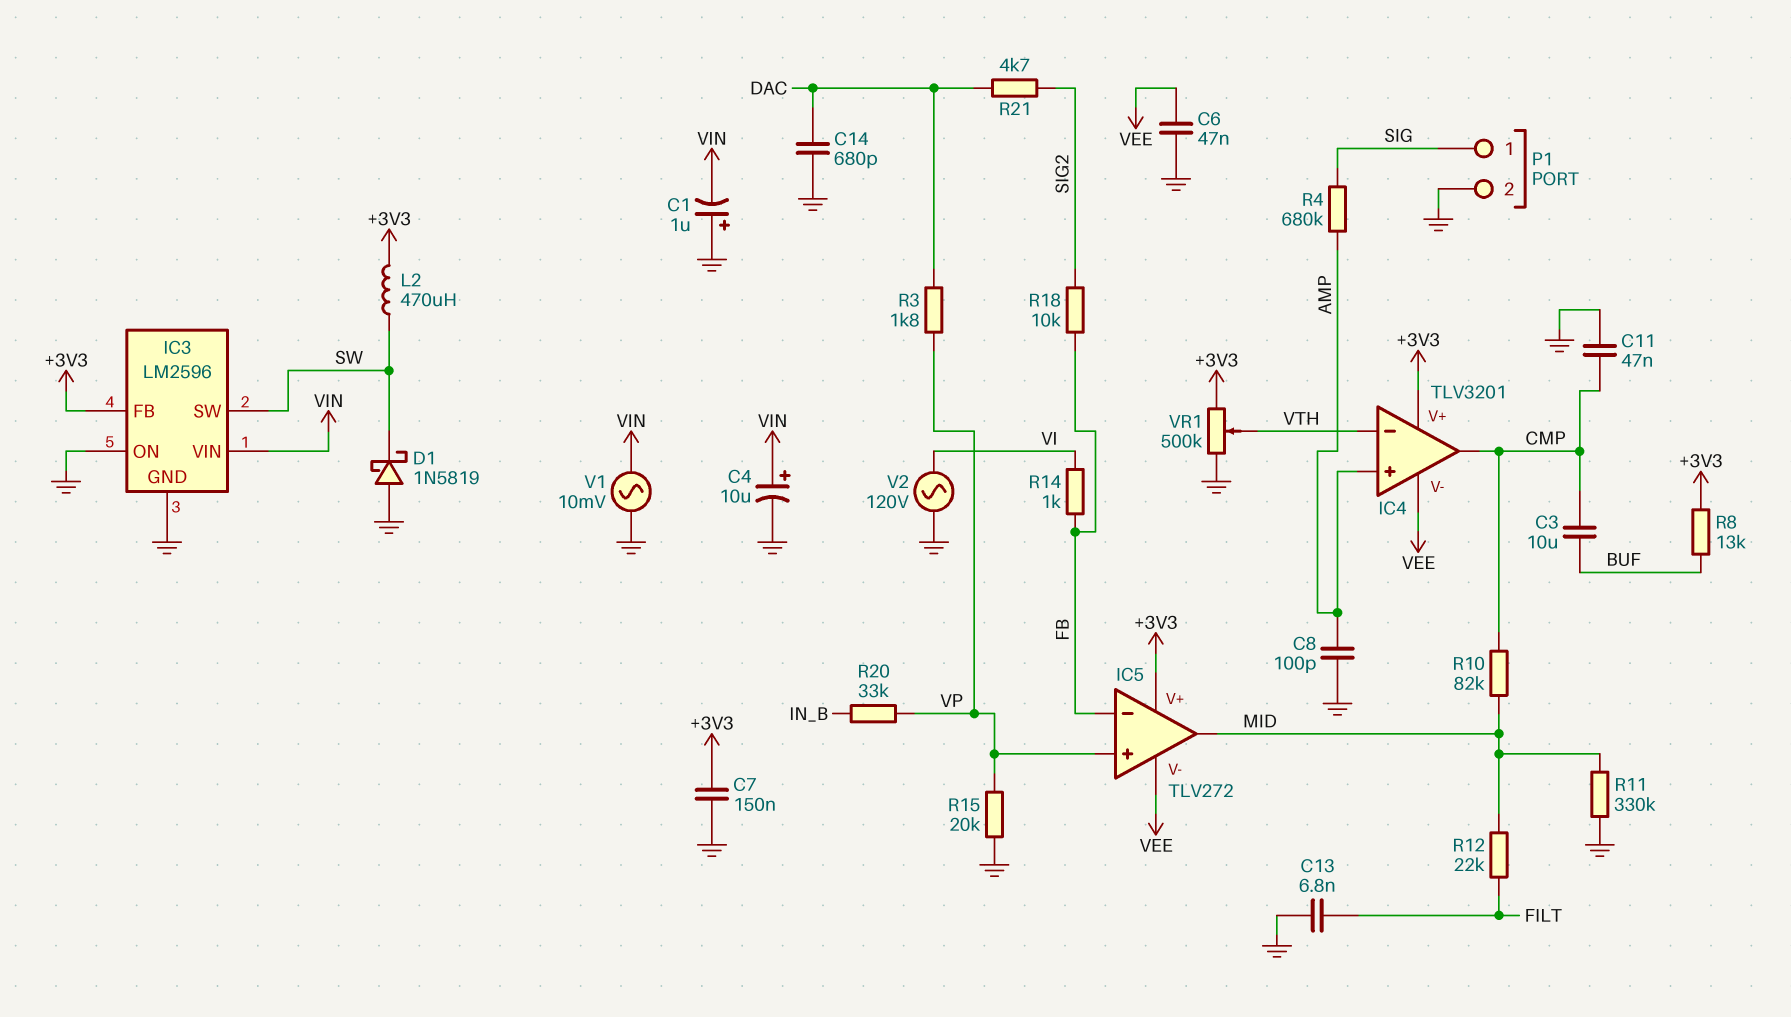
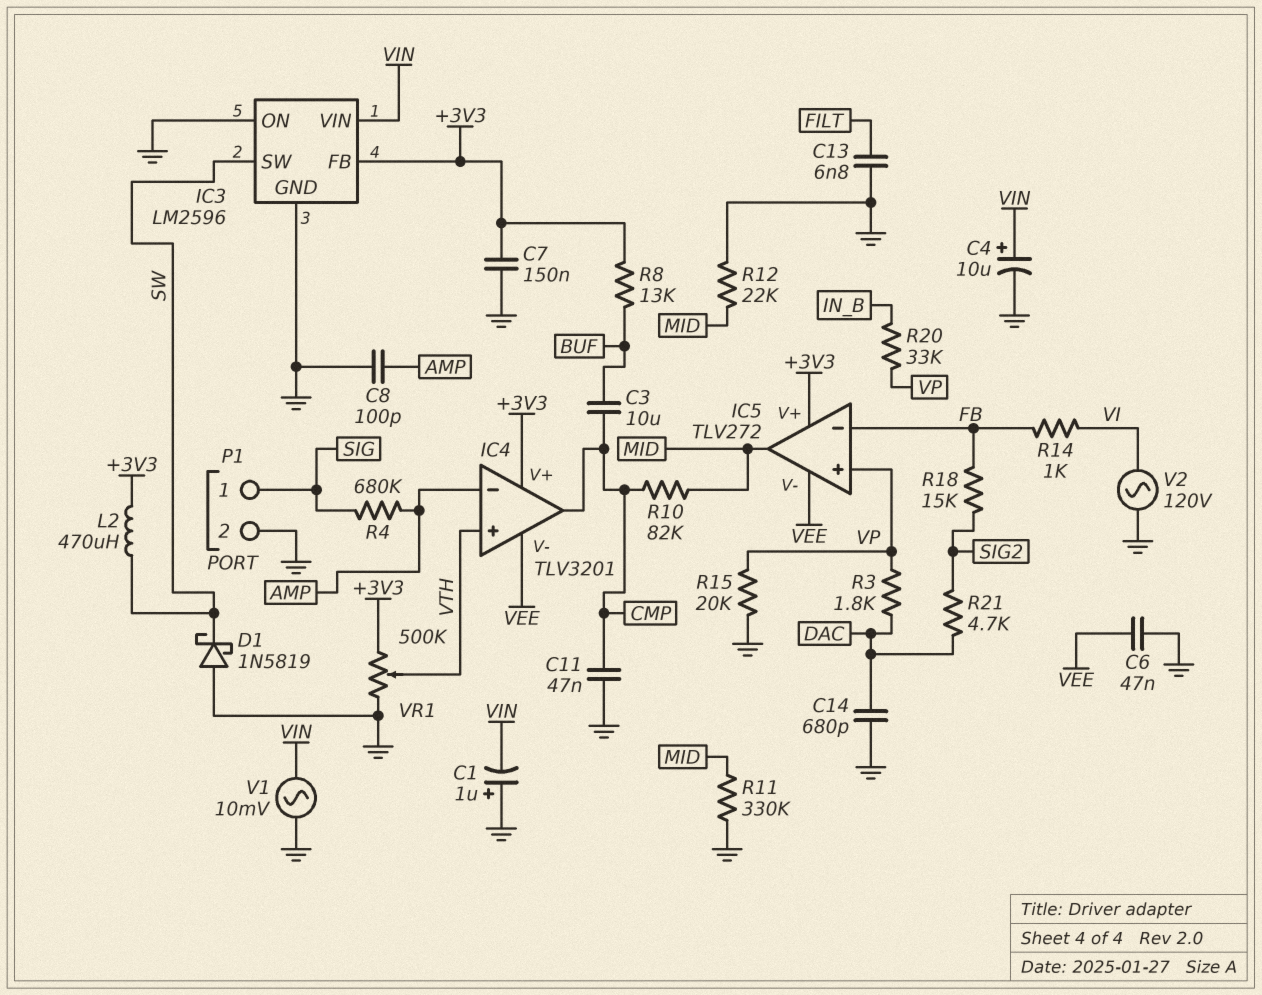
IC4 pin in+: AMP -> VTH
IC4 pin in-: VTH -> AMP
R12: 22k (FILT, MID) -> 22k (GND, MID)
R18: 10k (FB, SIG2) -> 15k (FB, SIG2)

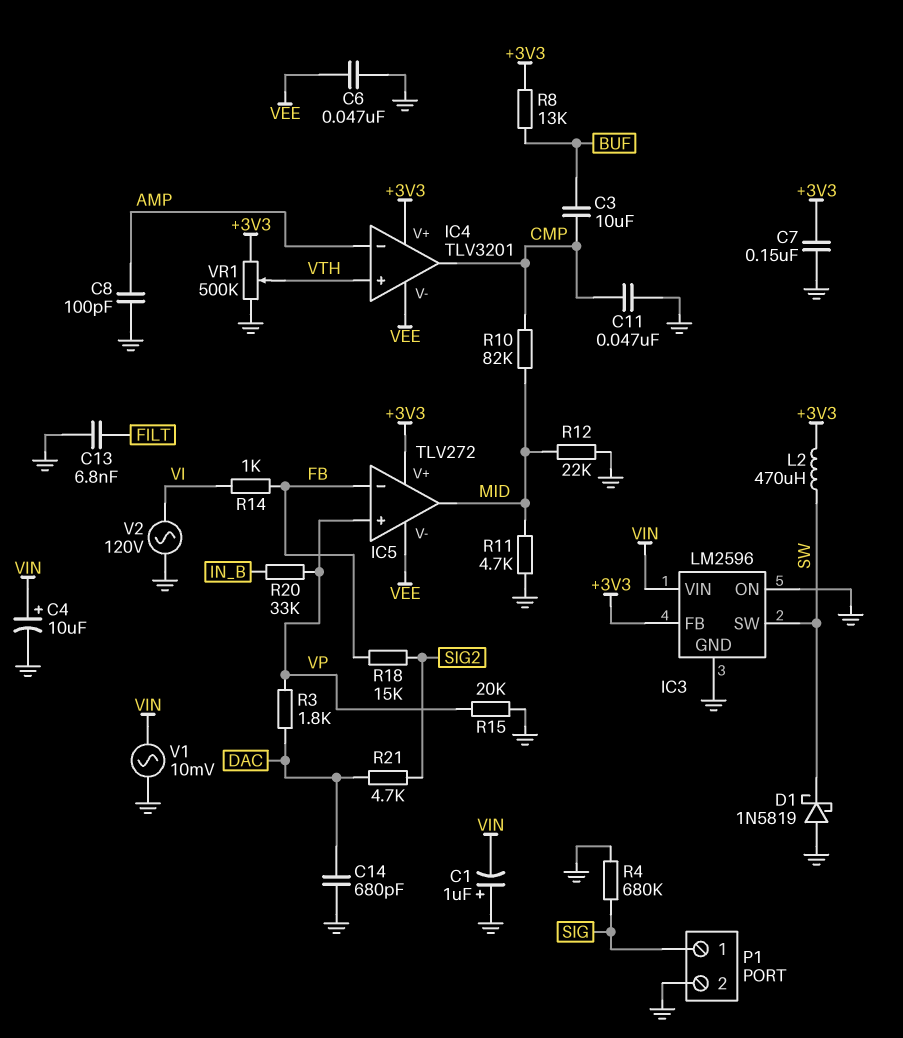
R4: 680k (AMP, SIG) -> 680k (GND, SIG)
R11: 330k (GND, MID) -> 4.7k (GND, MID)

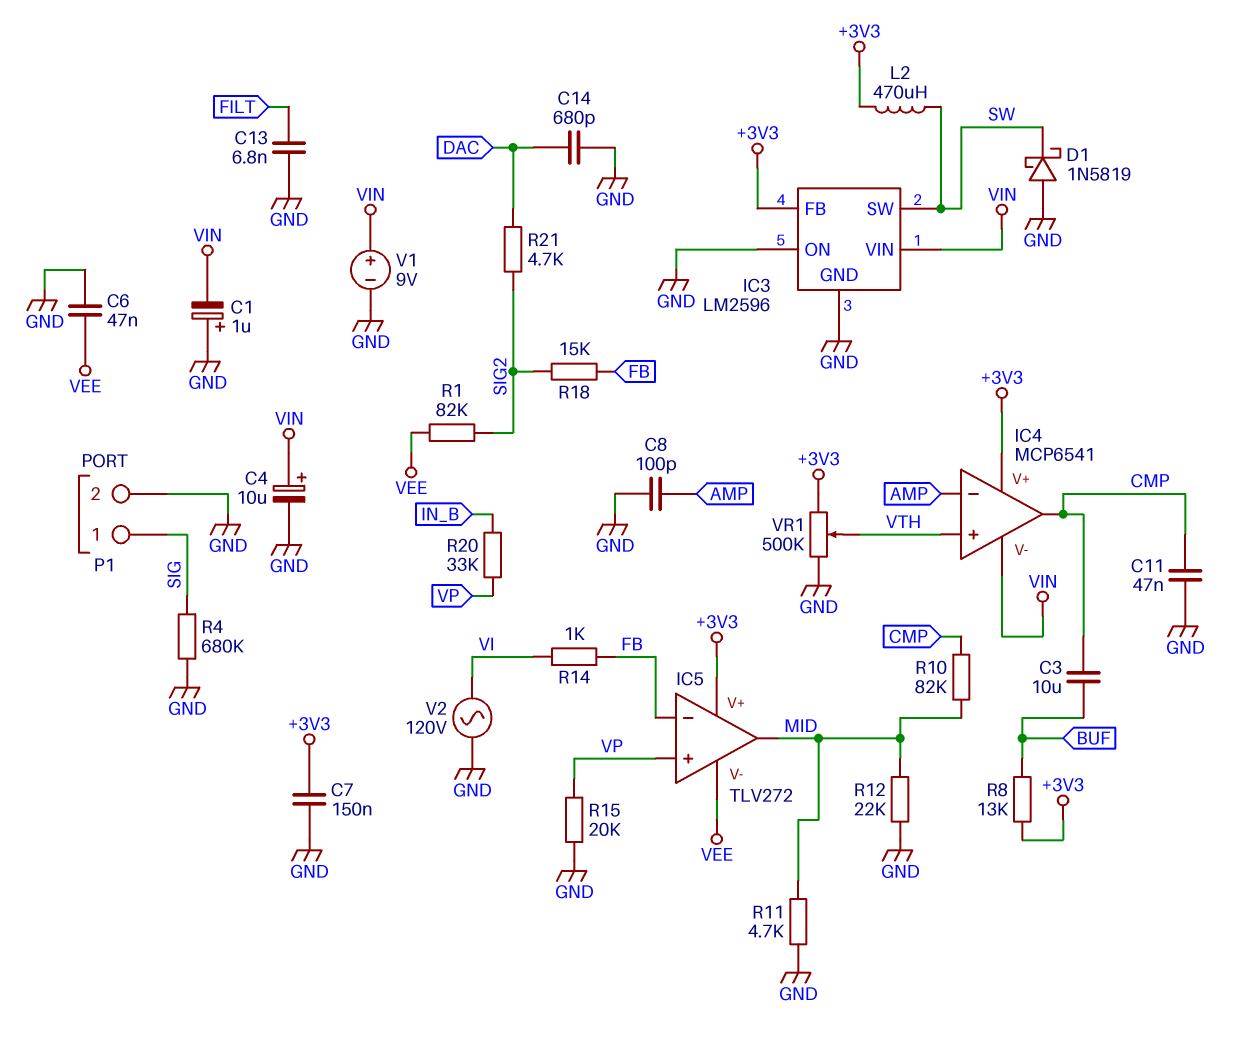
IC4: TLV3201 -> MCP6541
IC4 pin V-: VEE -> VIN
R1: none -> 82k (SIG2, VEE)
R3: 1.8k (DAC, VP) -> none
V1: AC 10mV (GND, VIN) -> 9V (plus VIN, minus GND)

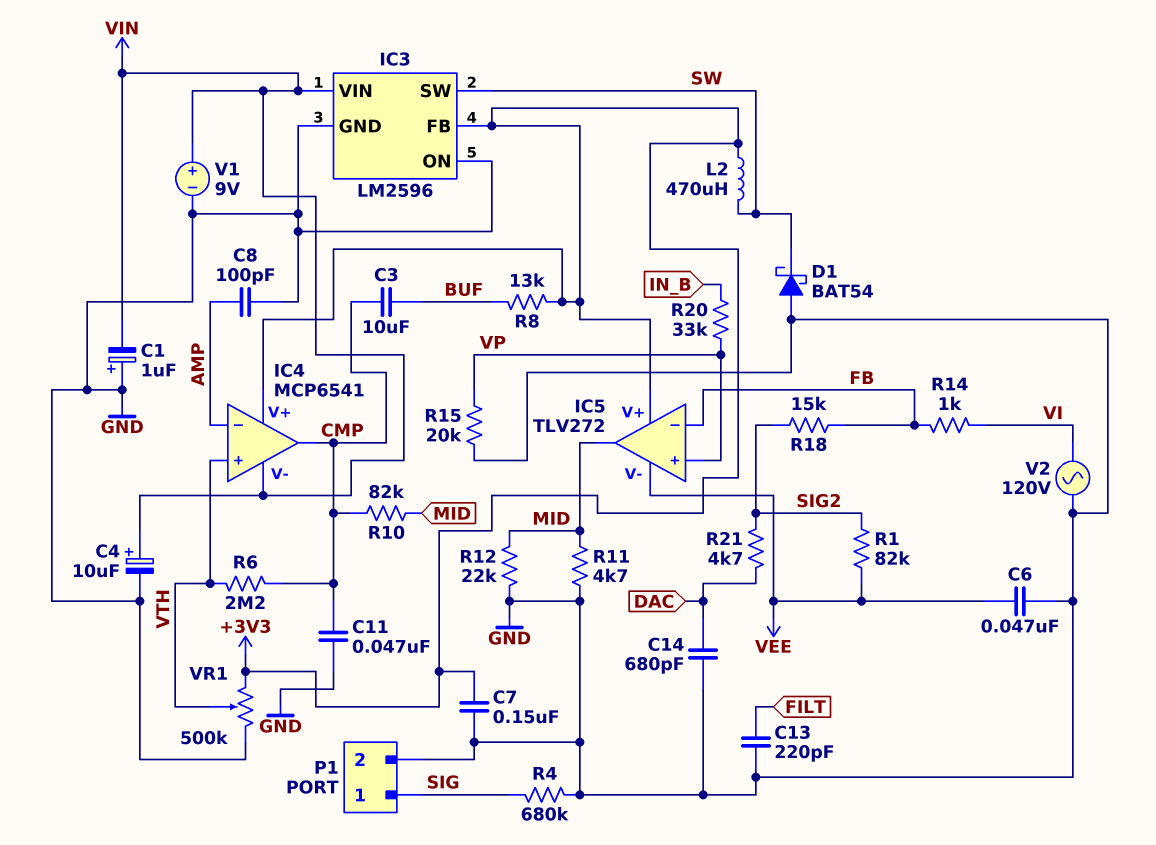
C13: 6.8nF (FILT, GND) -> 220pF (FILT, GND)
D1: schottky 1N5819 (A GND, K SW) -> schottky BAT54 (A GND, K SW)
R6: none -> 2.2M (CMP, VTH)

